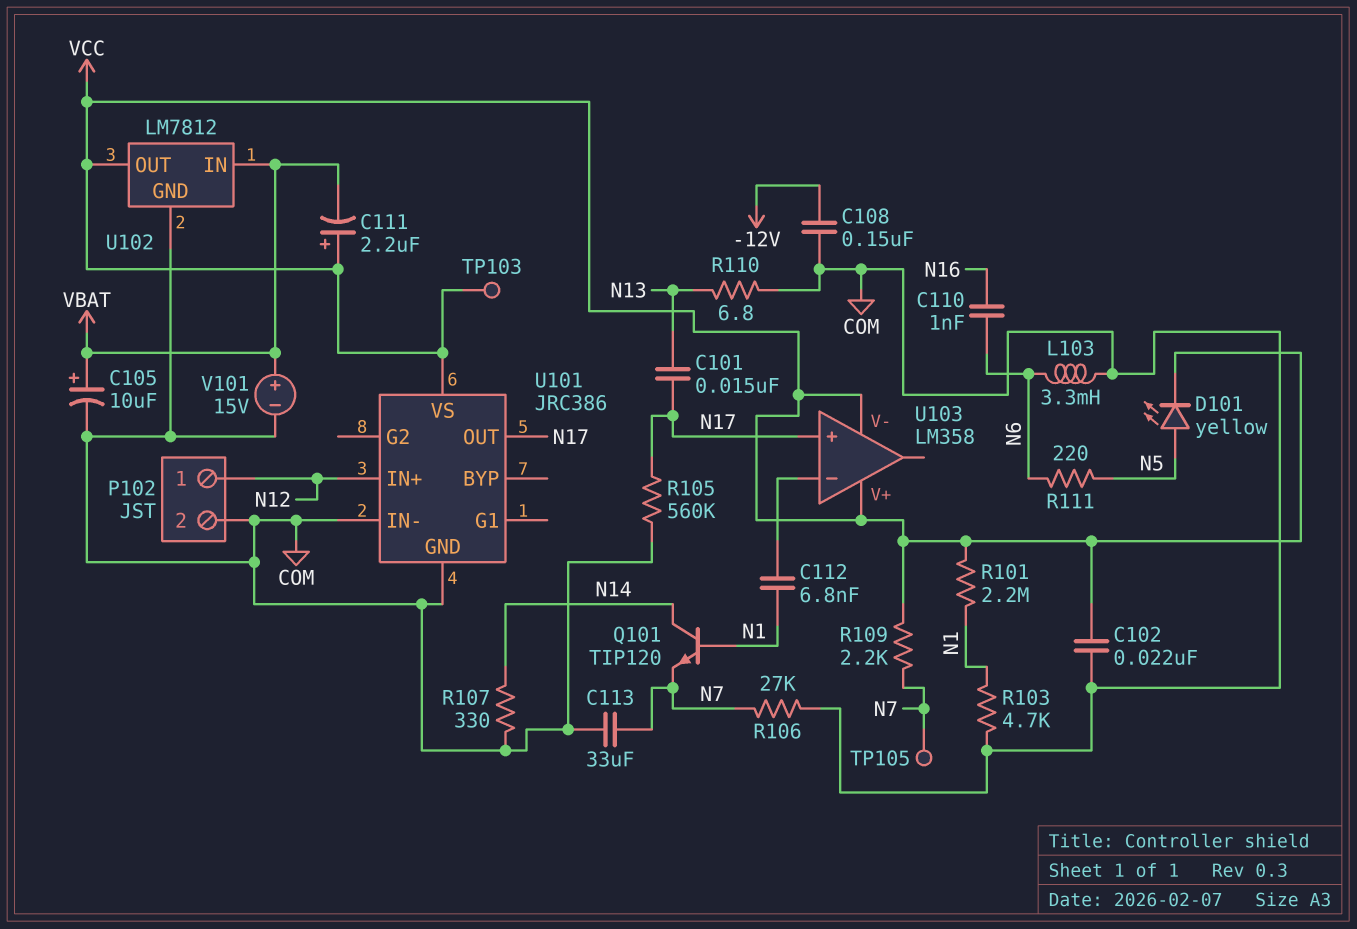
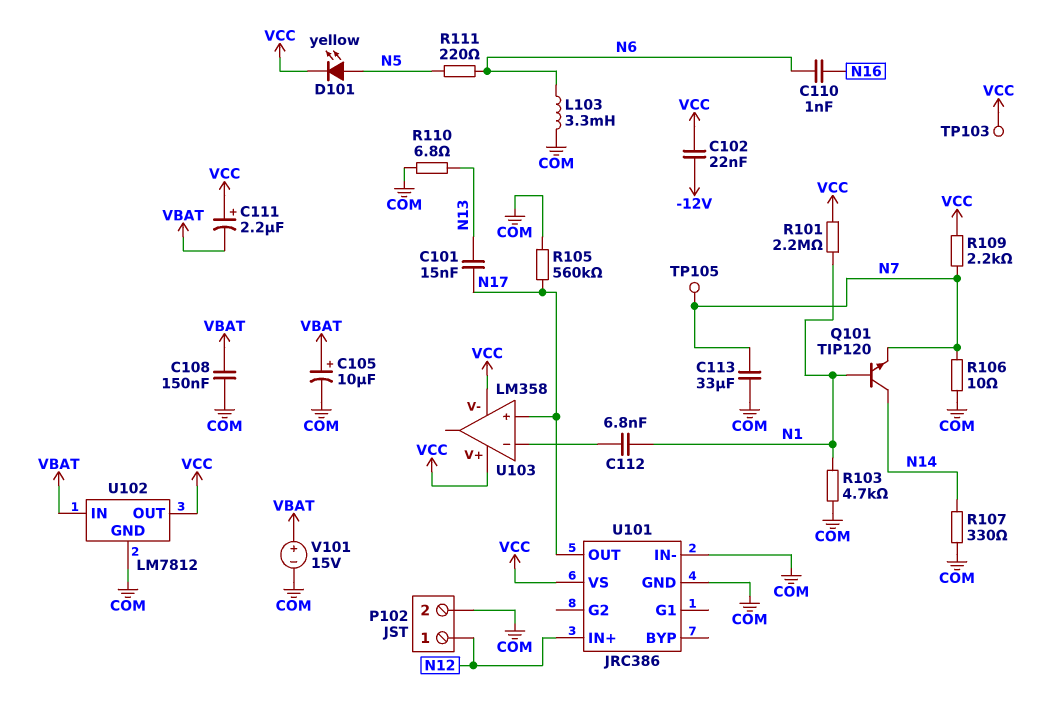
C102: 22nF (COM, VCC) -> 22nF (-12V, VCC)
C108: 150nF (-12V, COM) -> 150nF (COM, VBAT)
R106: 27k (COM, N7) -> 10 (COM, N7)

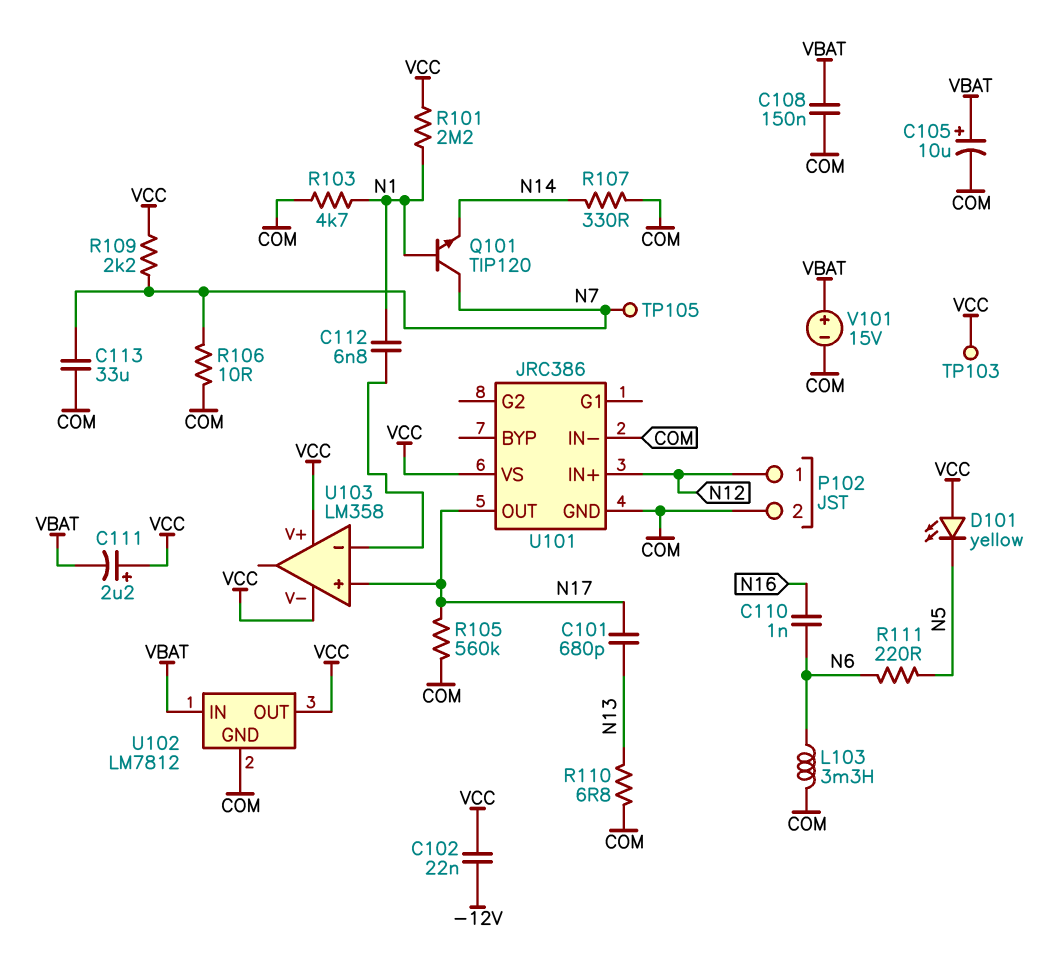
C101: 15nF (N13, N17) -> 680pF (N13, N17)
D101: LED yellow (A N5, K VCC) -> LED yellow (A VCC, K N5)
Q101: NPN TIP120 (B N1, C N14, E N7) -> NPN TIP120 (B N1, C N7, E N14)

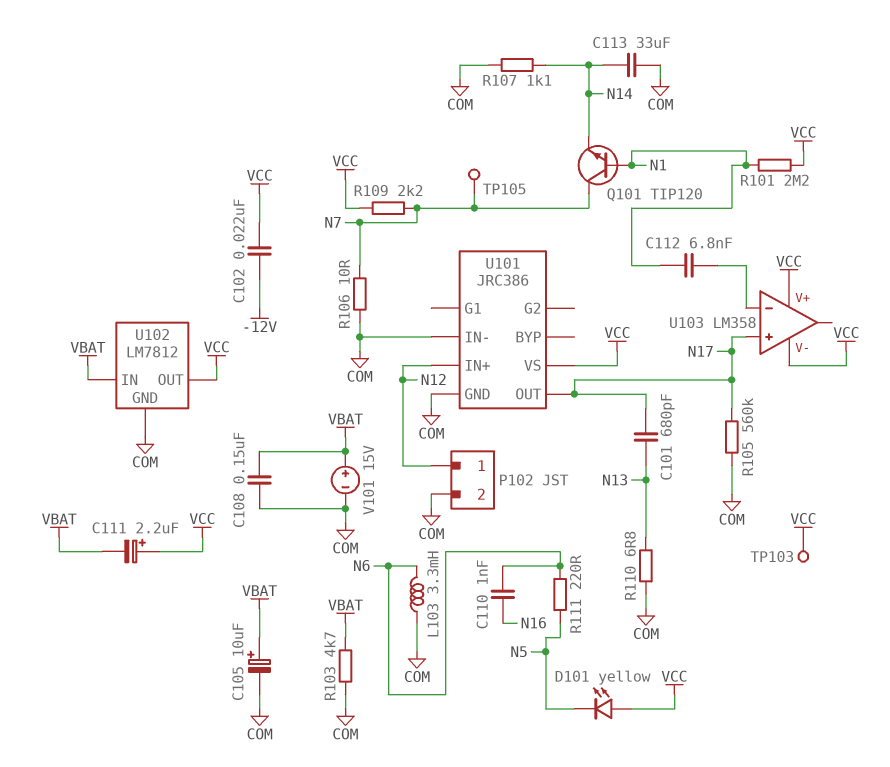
C113: 33uF (COM, N7) -> 33uF (COM, N14)
R103: 4.7k (COM, N1) -> 4.7k (COM, VBAT)
R107: 330 (COM, N14) -> 1.1k (COM, N14)

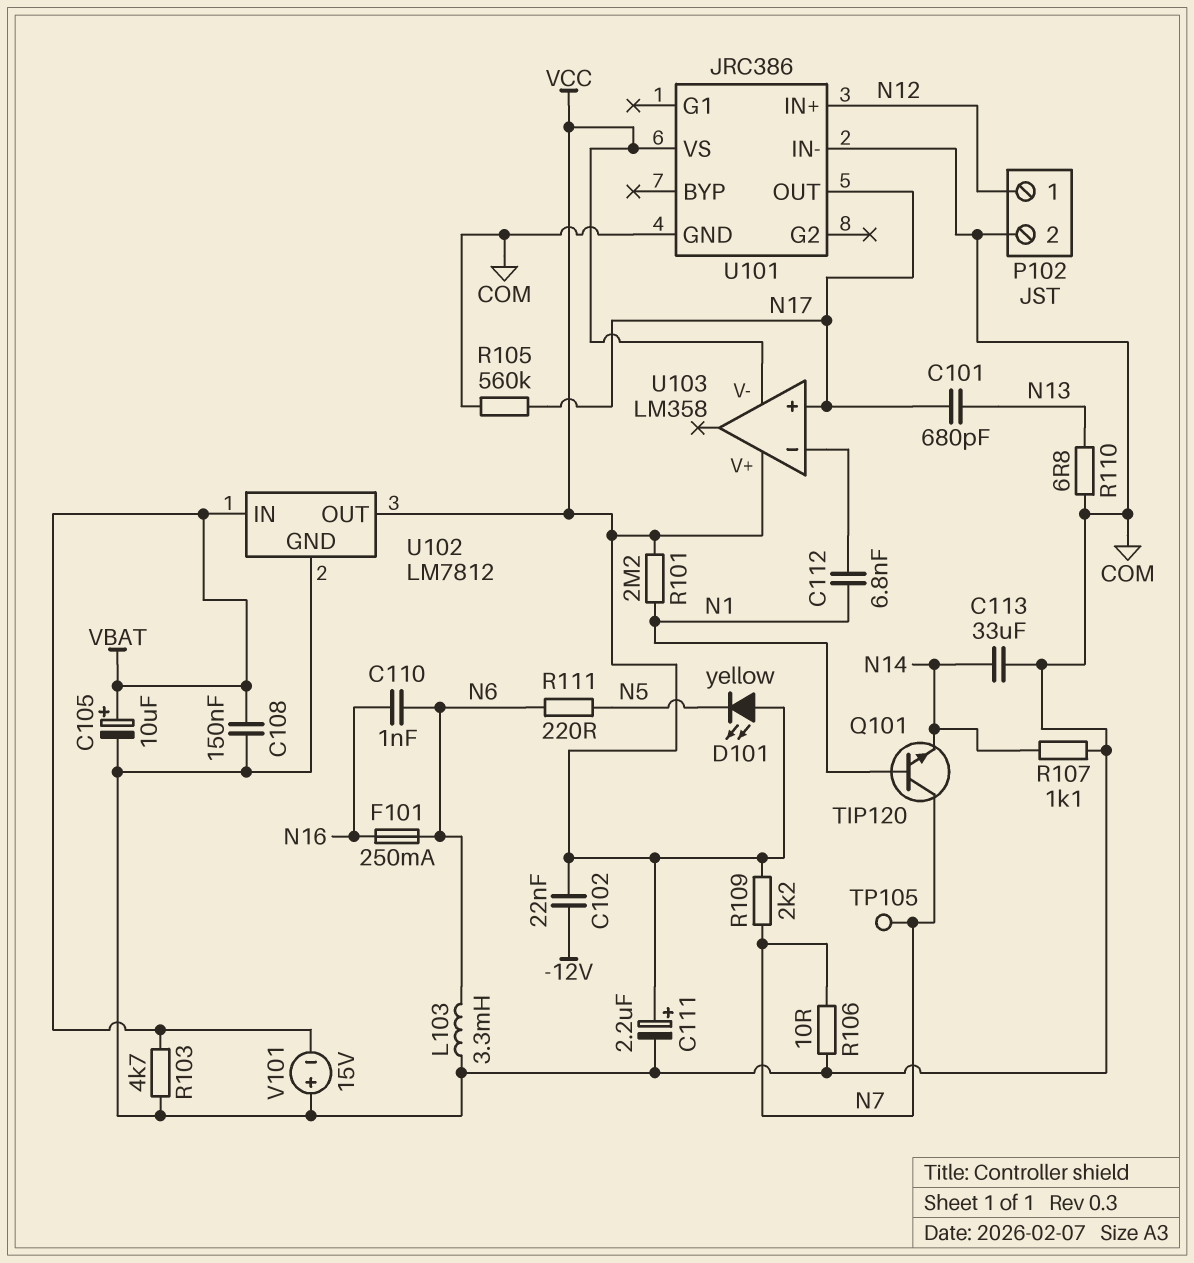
C111: 2.2uF (plus VCC, minus VBAT) -> 2.2uF (plus VCC, minus COM)
F101: none -> 250mA (N6, N16)
TP103: test point (VCC) -> none
V101: 15V (plus VBAT, minus COM) -> 15V (plus COM, minus VBAT)

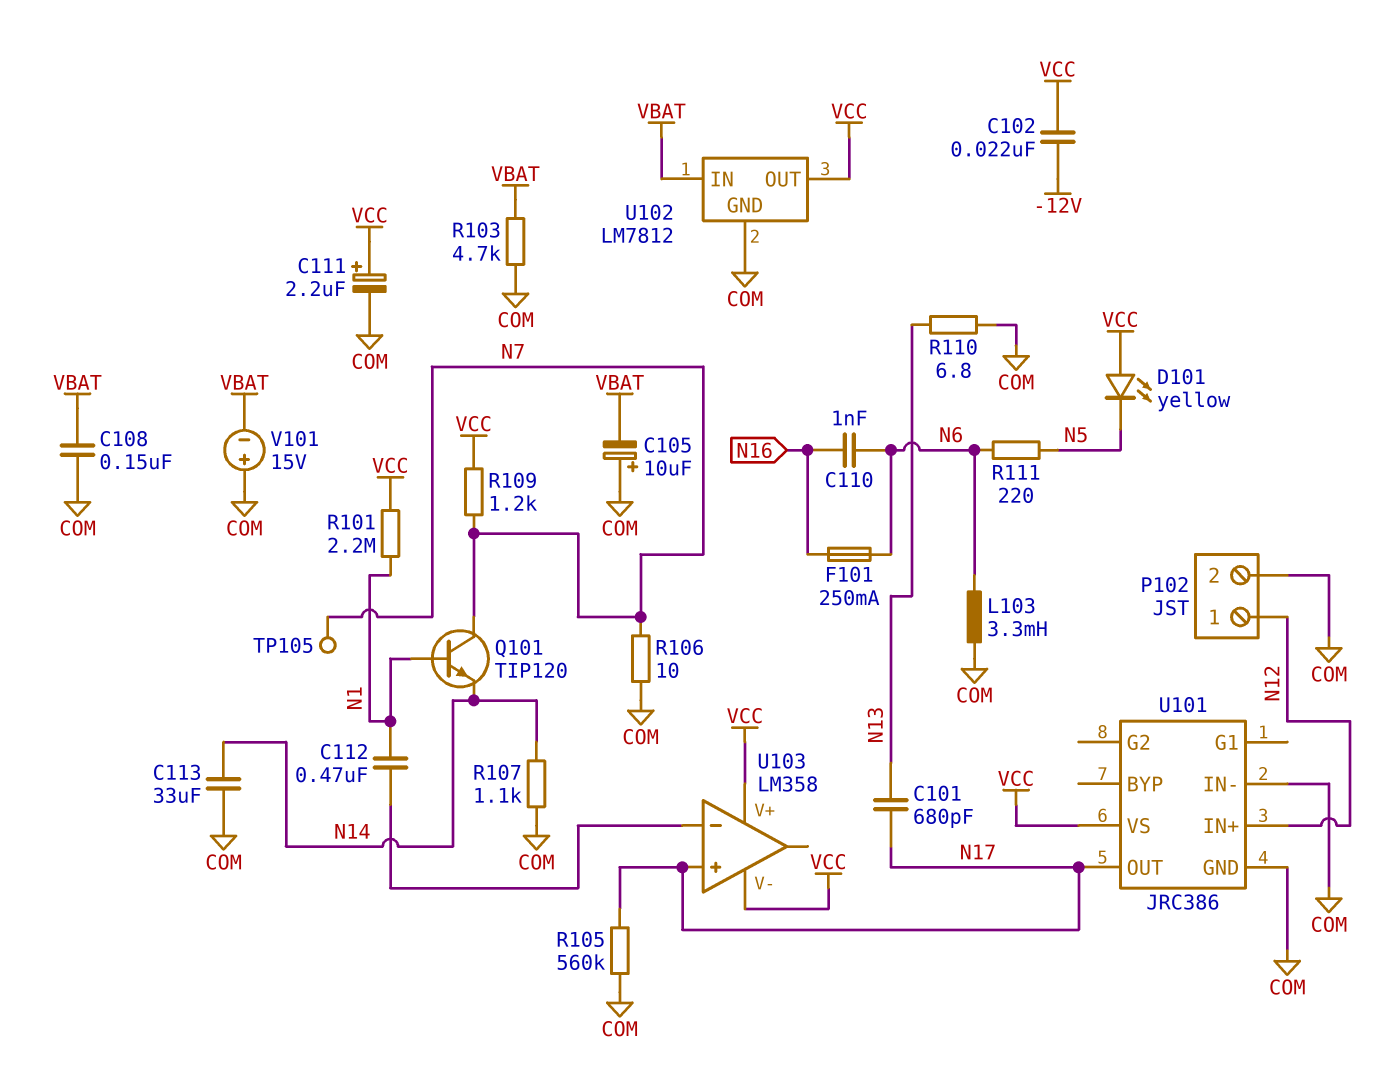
C105: 10uF (plus VBAT, minus COM) -> 10uF (plus COM, minus VBAT)
C112: 6.8nF (N1, U103/in-) -> 470nF (N1, U103/in-)
R109: 2.2k (N7, VCC) -> 1.2k (N7, VCC)

